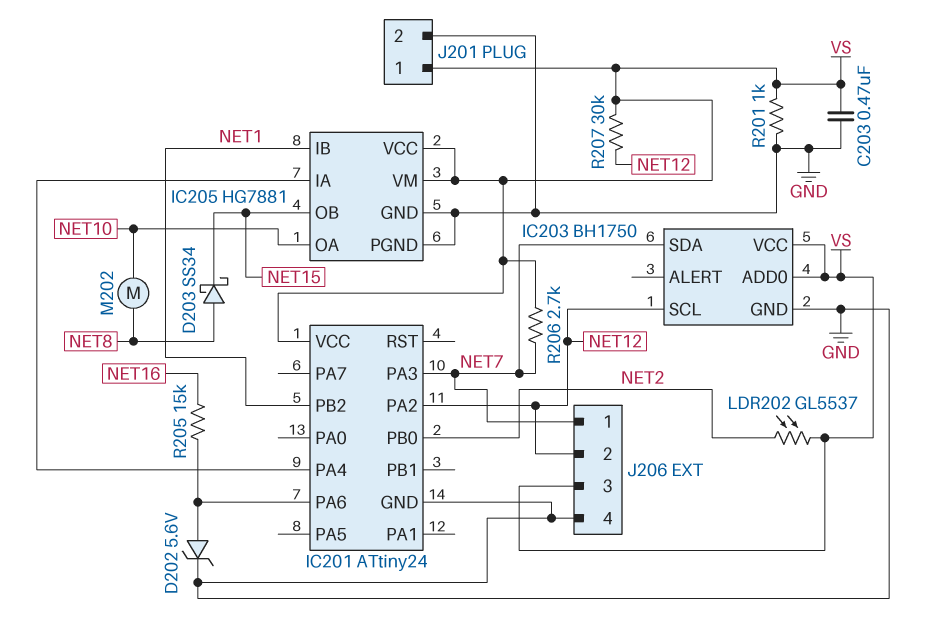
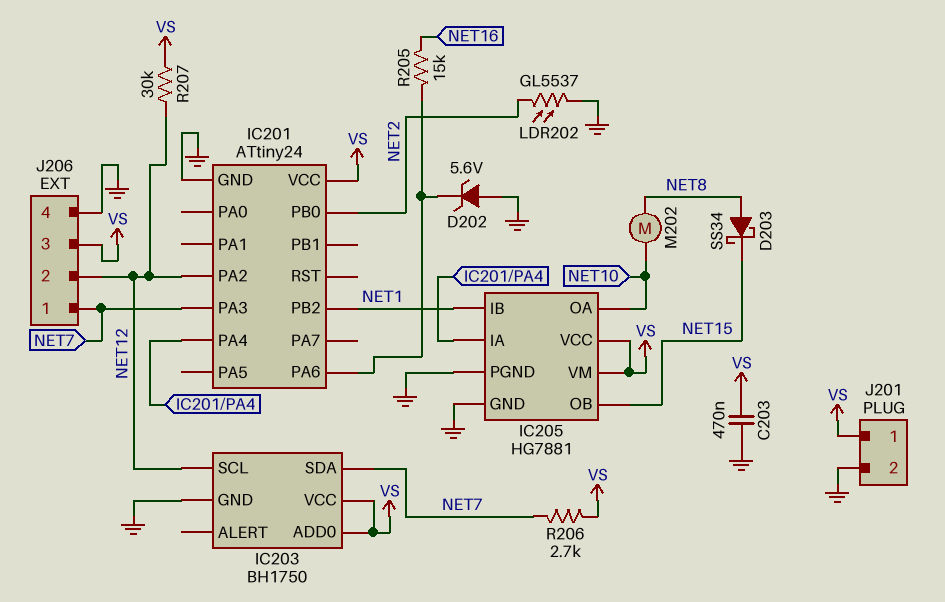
D202: zener 5.6V (A IC201/PA6, K GND) -> zener 5.6V (A GND, K IC201/PA6)
LDR202: GL5537 (NET2, VS) -> GL5537 (GND, NET2)
R201: 1k (GND, VS) -> none

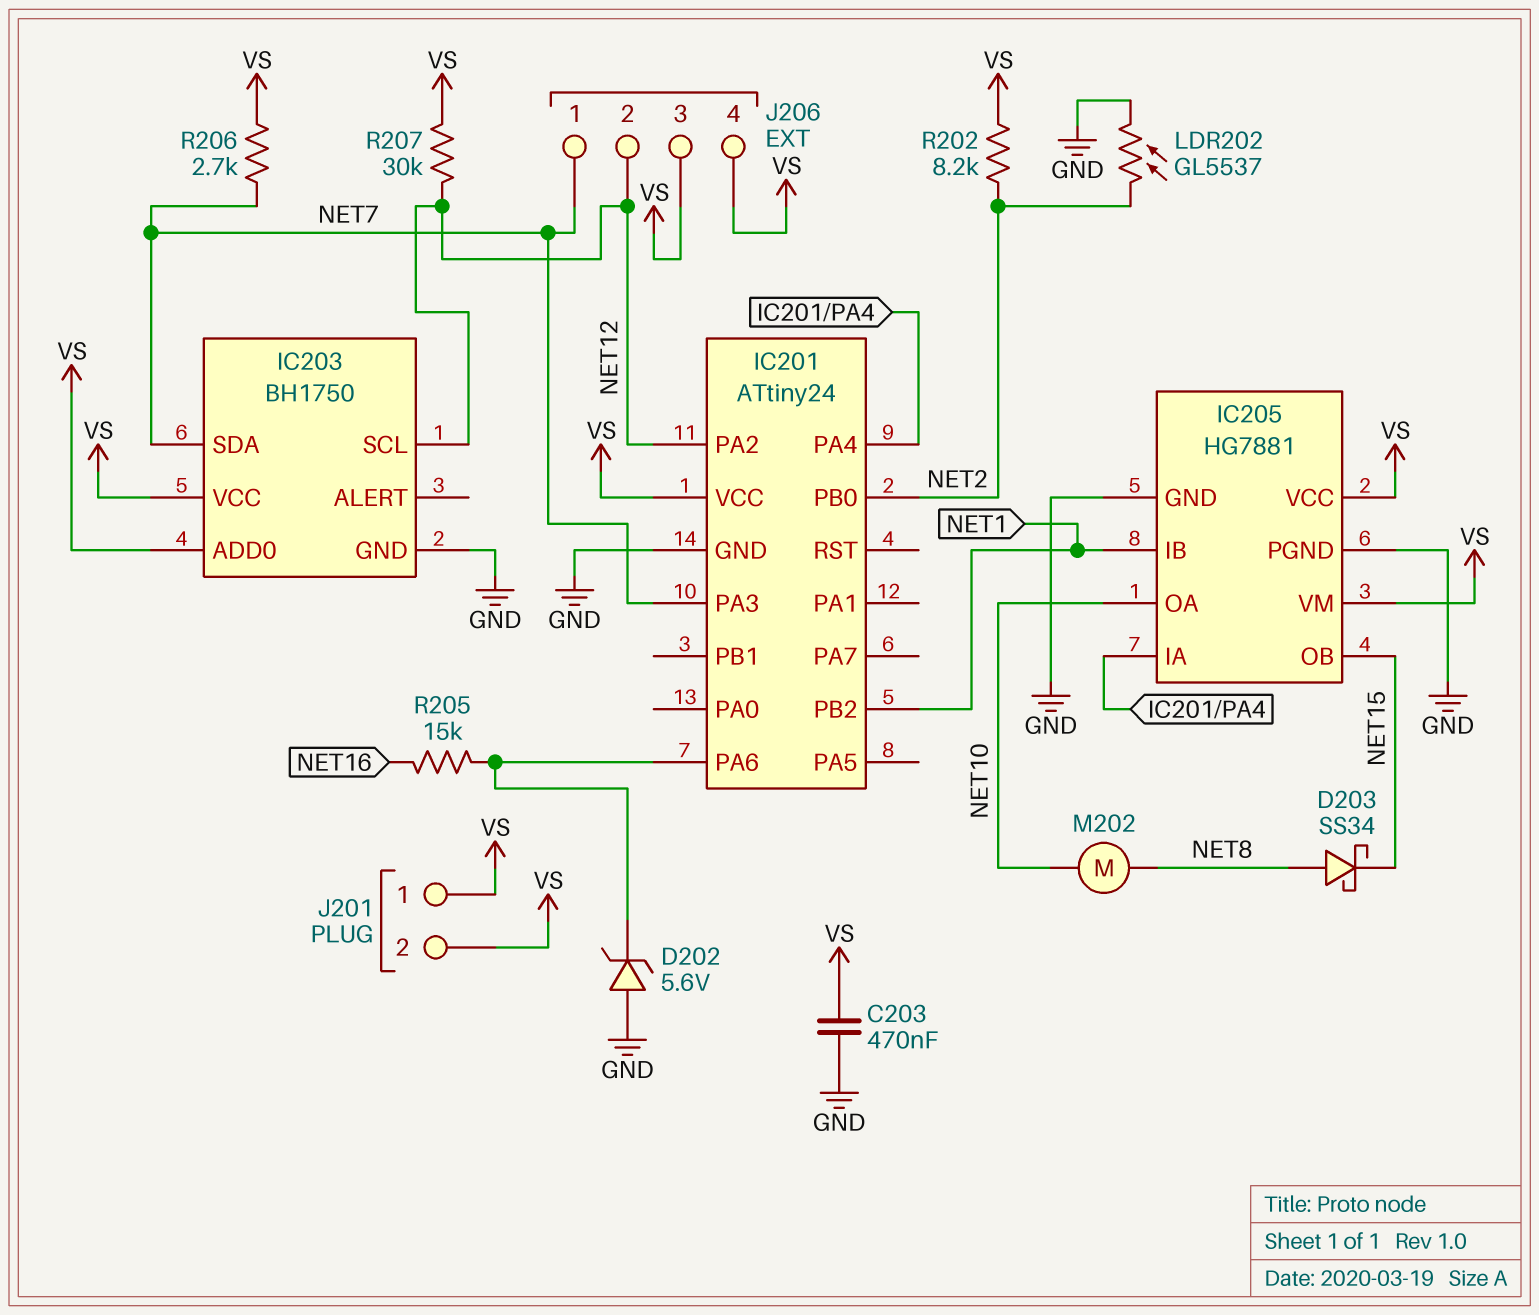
J201 pin 2: GND -> VS
J206 pin 4: GND -> VS
R202: none -> 8.2k (NET2, VS)

